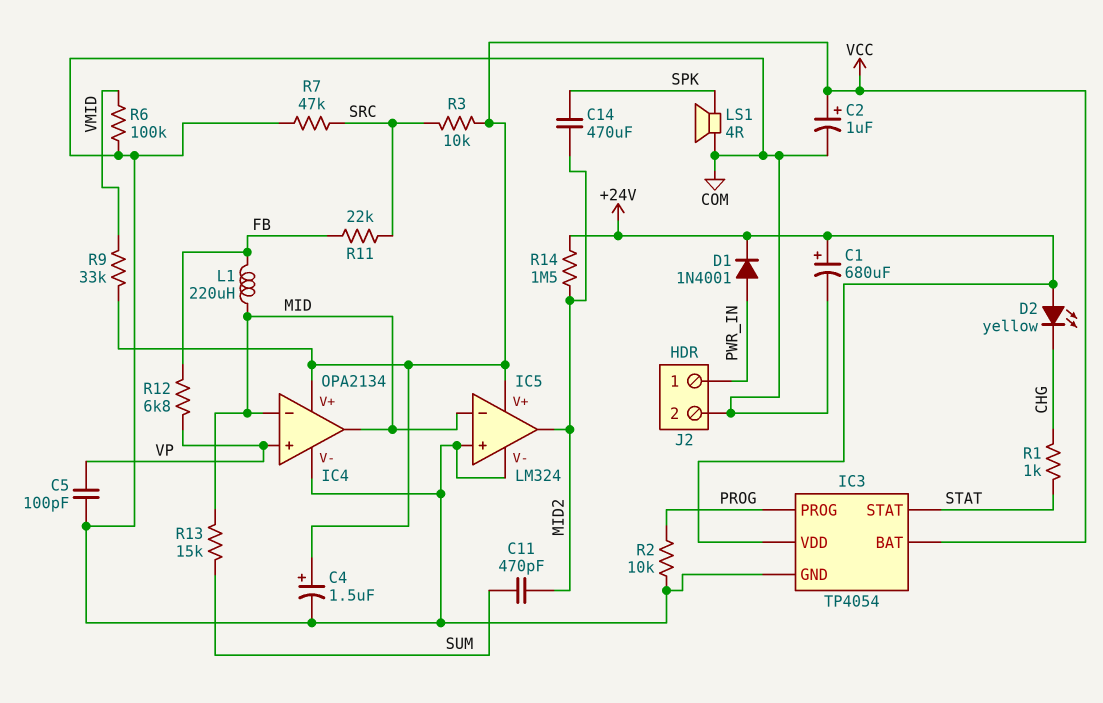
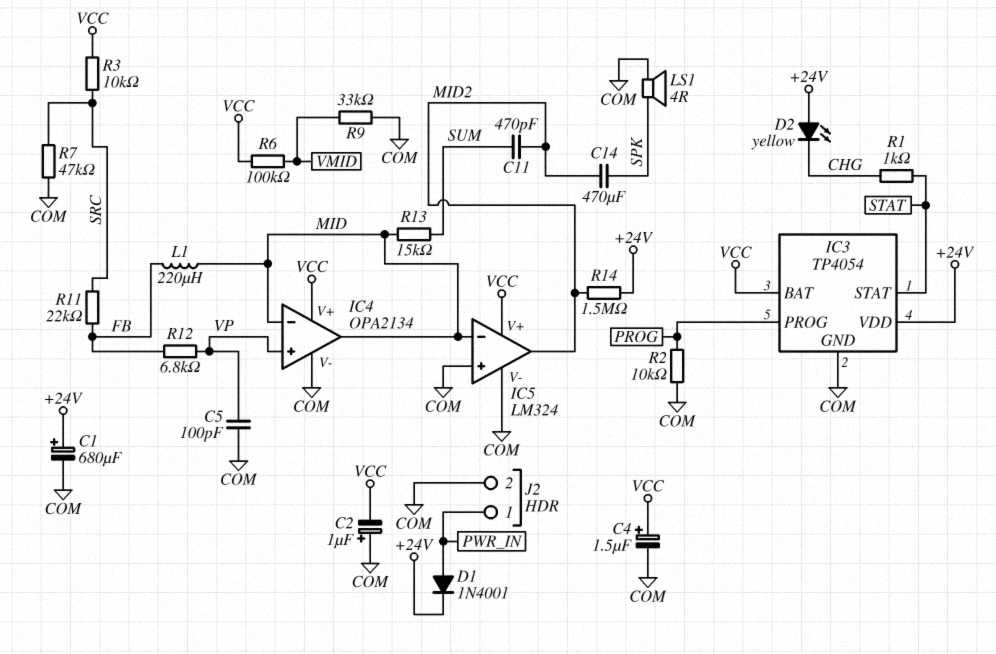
C2: 1uF (plus VCC, minus COM) -> 1uF (plus COM, minus VCC)
R6: 100k (COM, VMID) -> 100k (VCC, VMID)
R9: 33k (VCC, VMID) -> 33k (COM, VMID)

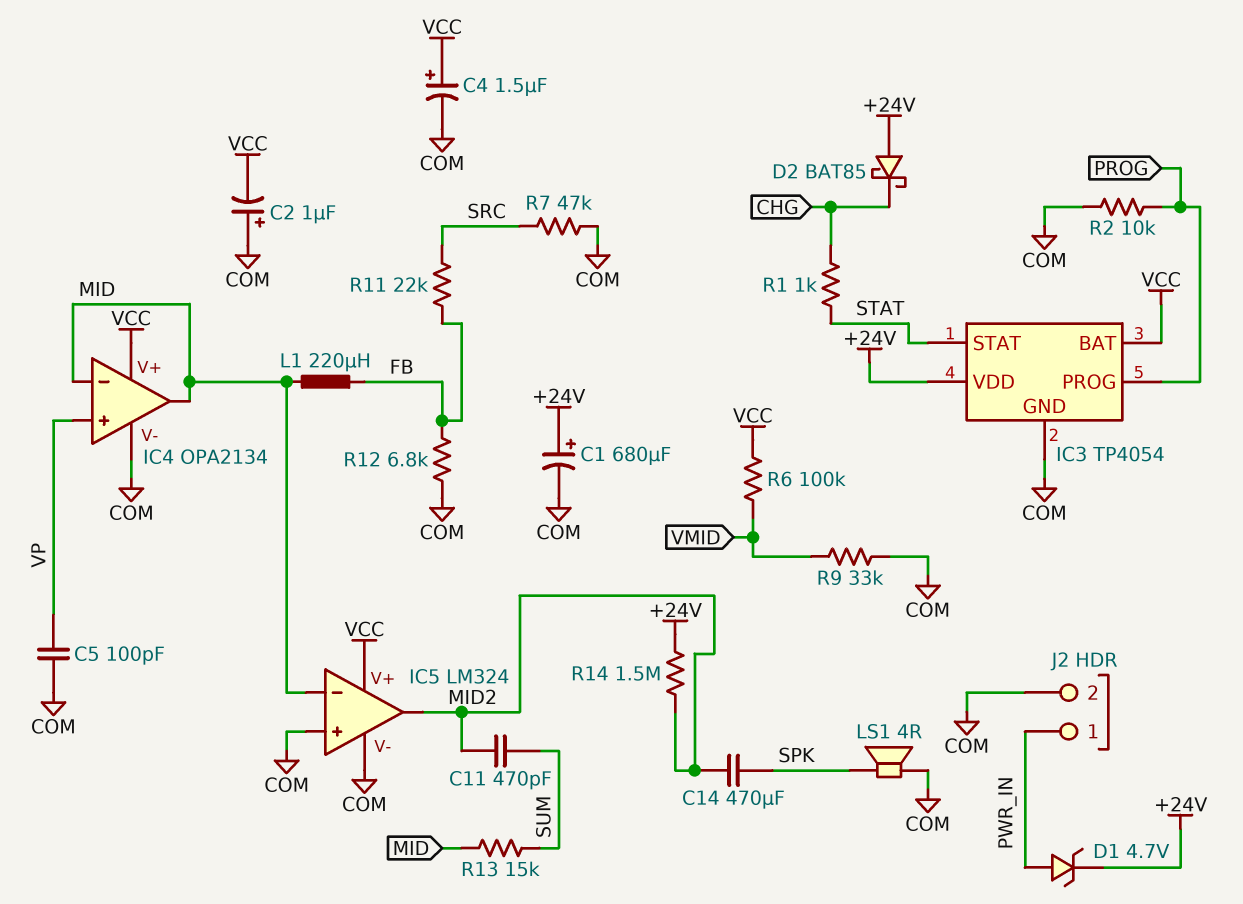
D1: diode 1N4001 (A PWR_IN, K +24V) -> zener 4.7V (A PWR_IN, K +24V)
D2: LED yellow (A +24V, K CHG) -> schottky BAT85 (A +24V, K CHG)
R3: 10k (SRC, VCC) -> none
R12: 6.8k (FB, VP) -> 6.8k (COM, FB)

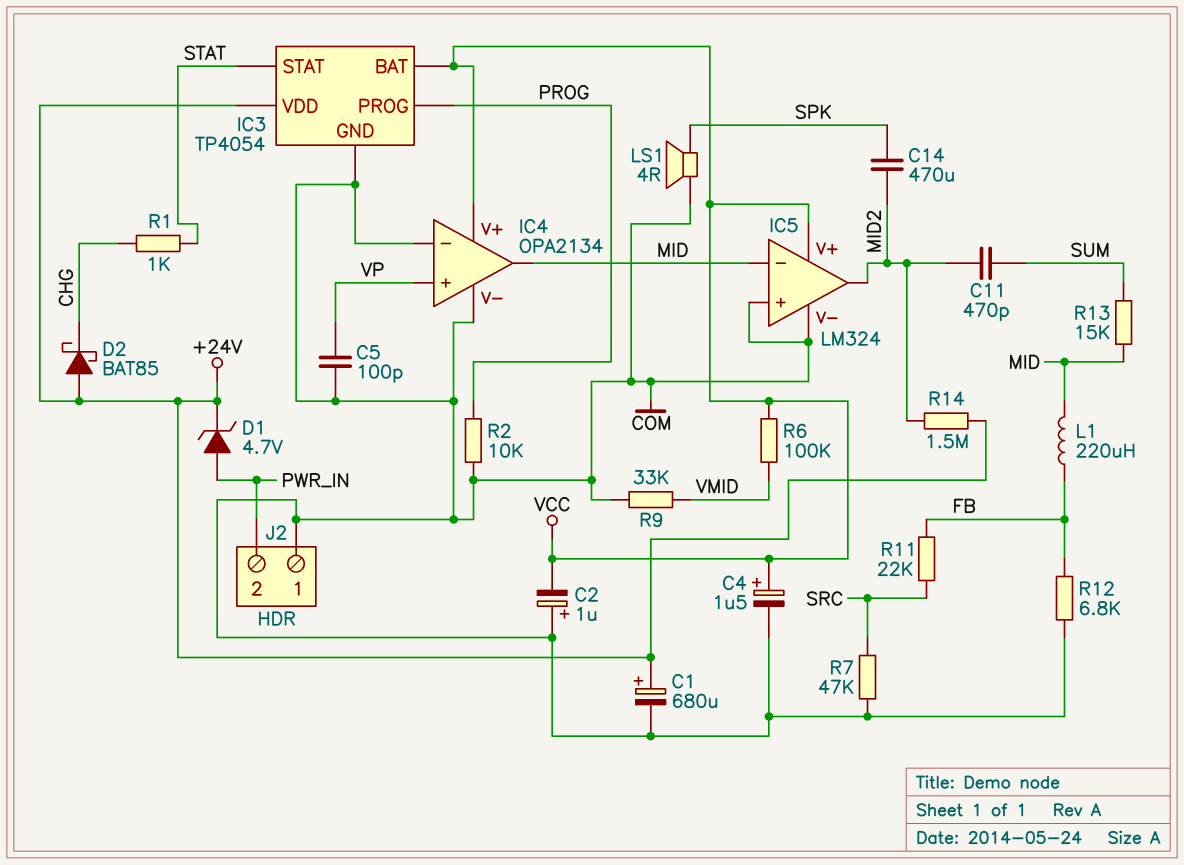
IC4 pin in-: MID -> COM
J2 pin 1: PWR_IN -> COM
J2 pin 2: COM -> PWR_IN

